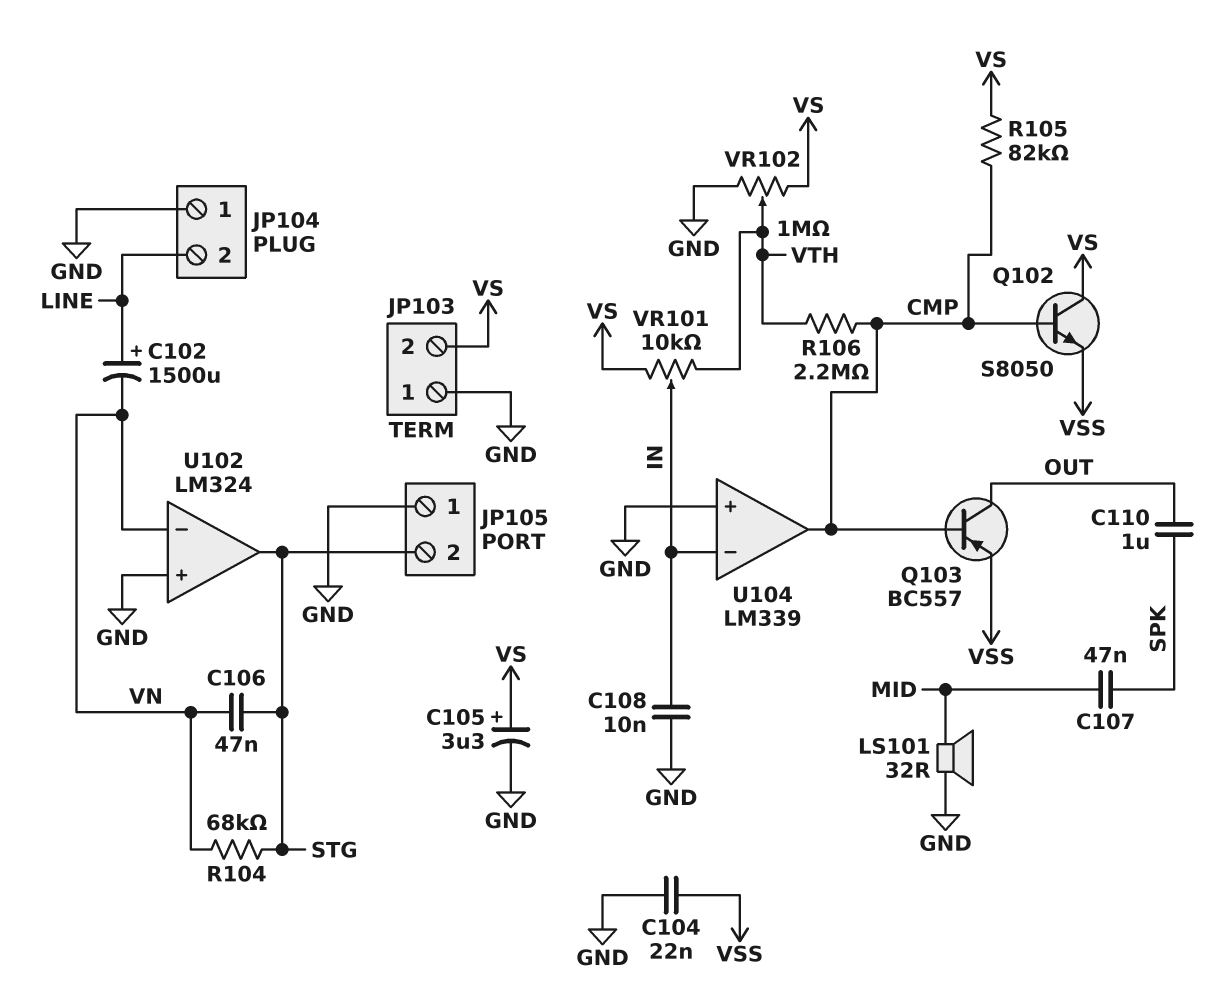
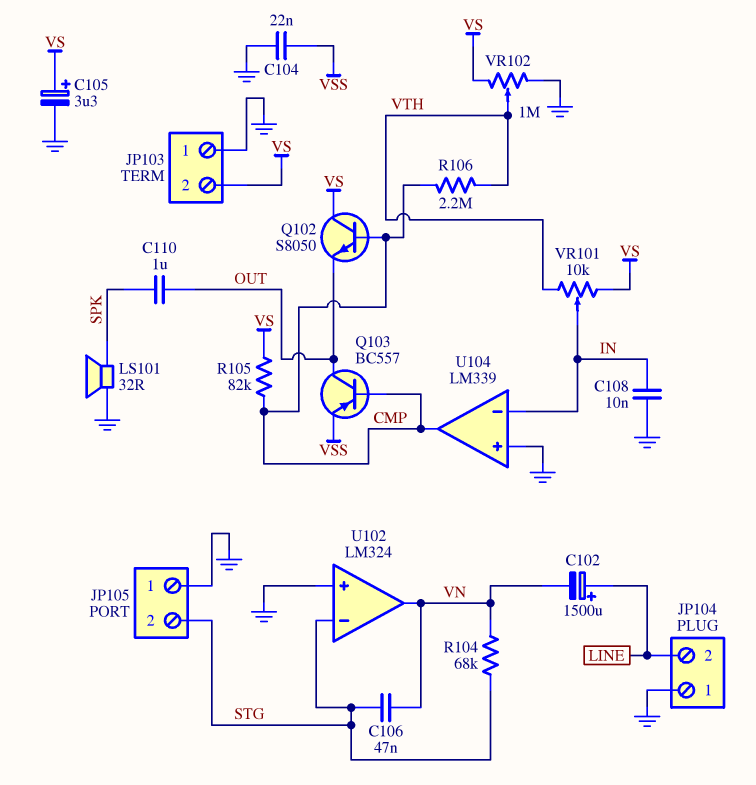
C107: 47nF (MID, SPK) -> none
LS101: speaker 32R (GND, MID) -> speaker 32R (GND, SPK)
Q102: NPN S8050 (B CMP, C VS, E VSS) -> NPN S8050 (B CMP, C VS, E OUT)
U102 pin in-: VN -> STG
U102 pin out: STG -> VN

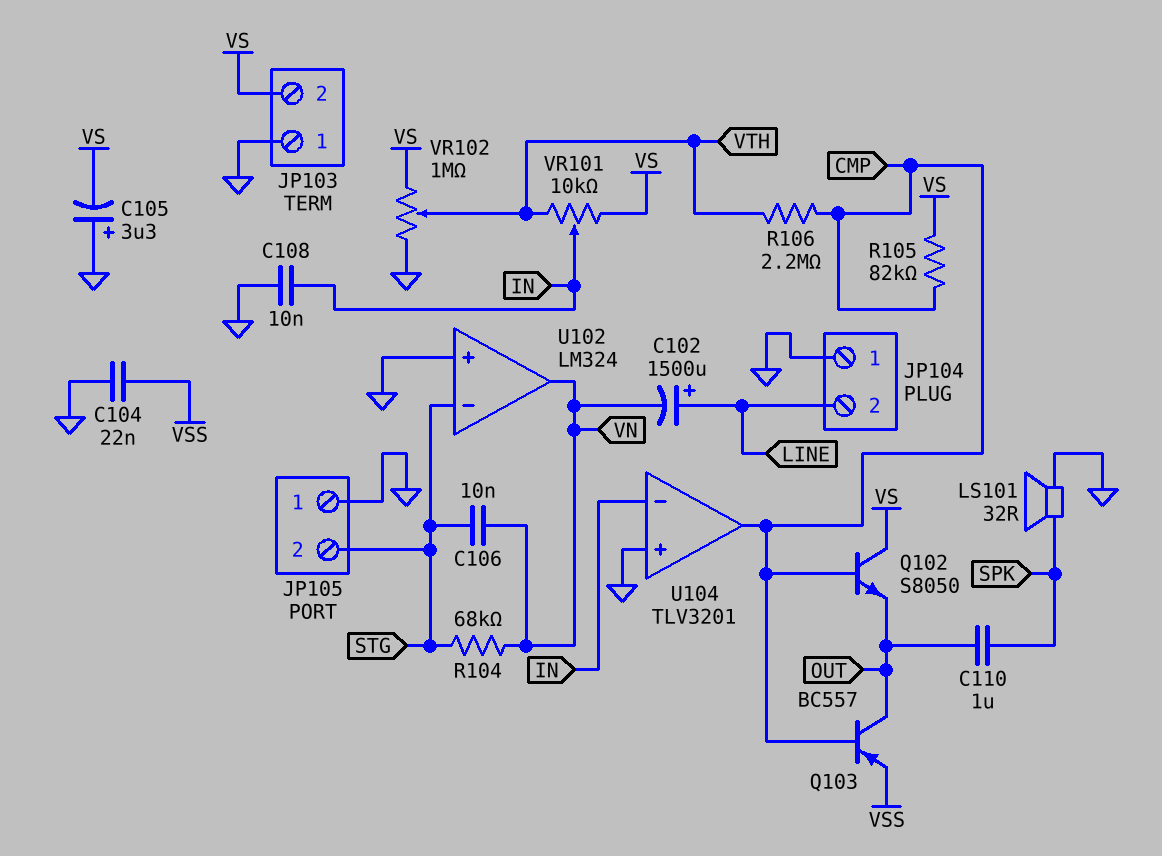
C105: 3.3uF (plus VS, minus GND) -> 3.3uF (plus GND, minus VS)
C106: 47nF (STG, VN) -> 10nF (STG, VN)
U104: LM339 -> TLV3201

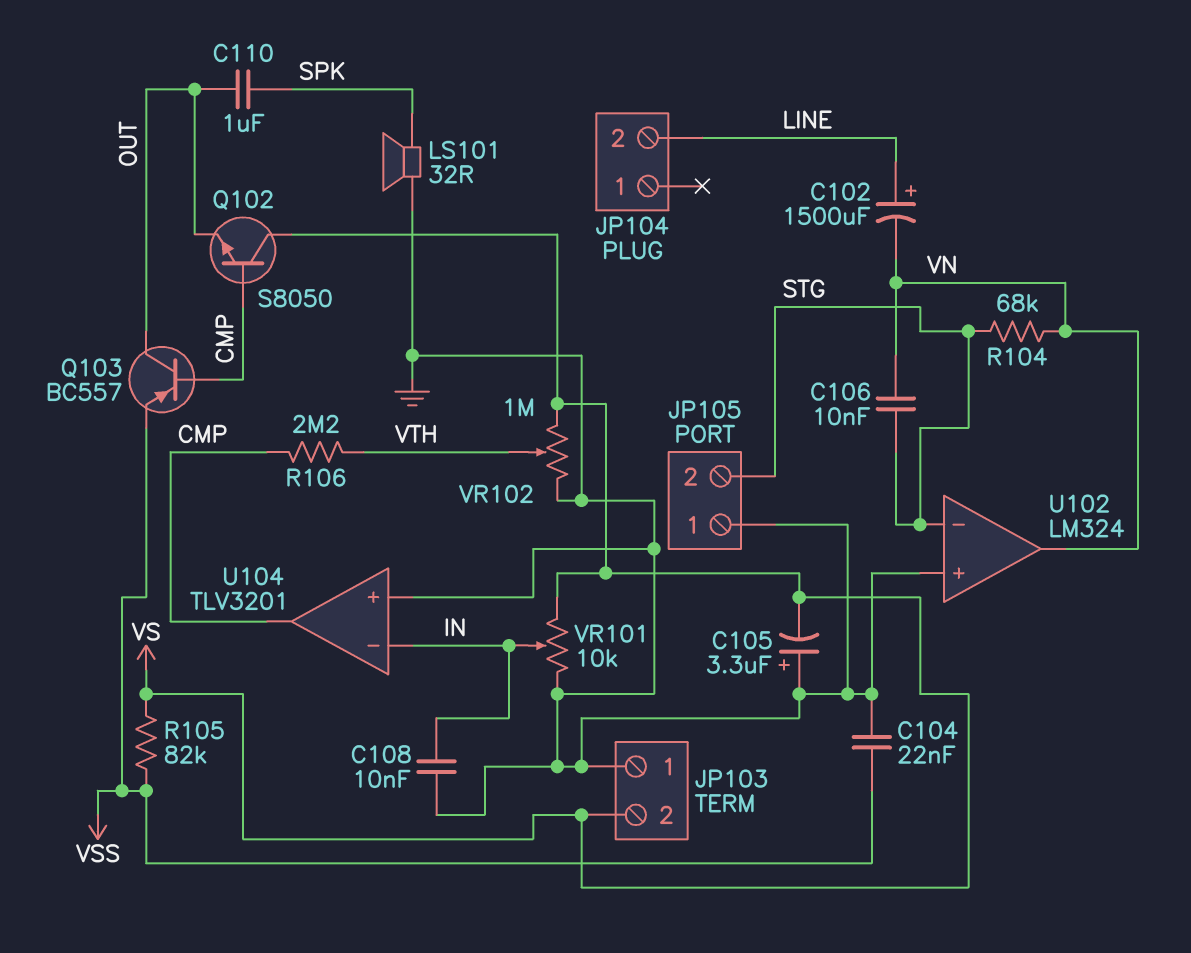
JP104 pin 1: GND -> none
R105: 82k (CMP, VS) -> 82k (VS, VSS)
VR101: 10k (VS, VTH, wiper IN) -> 10k (GND, VS, wiper IN)

